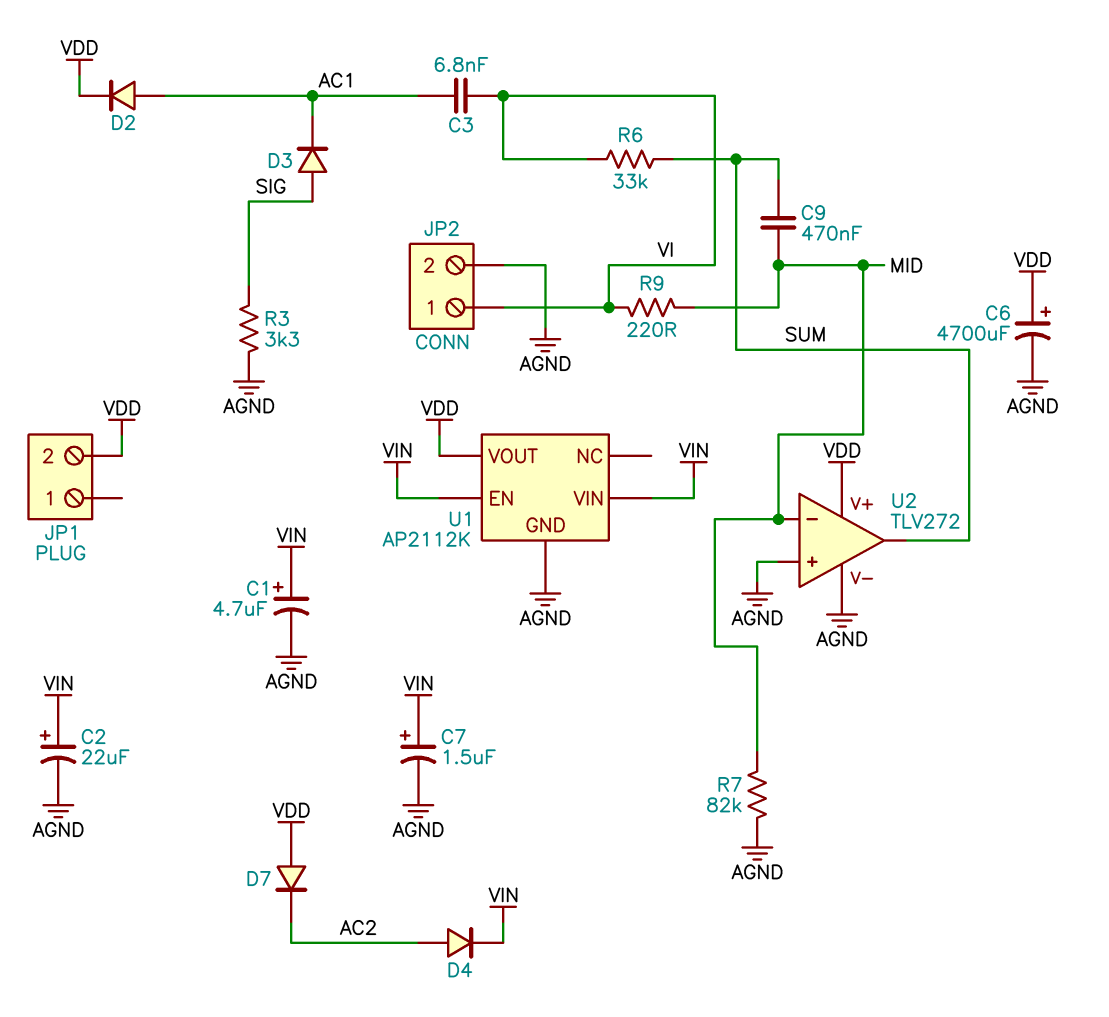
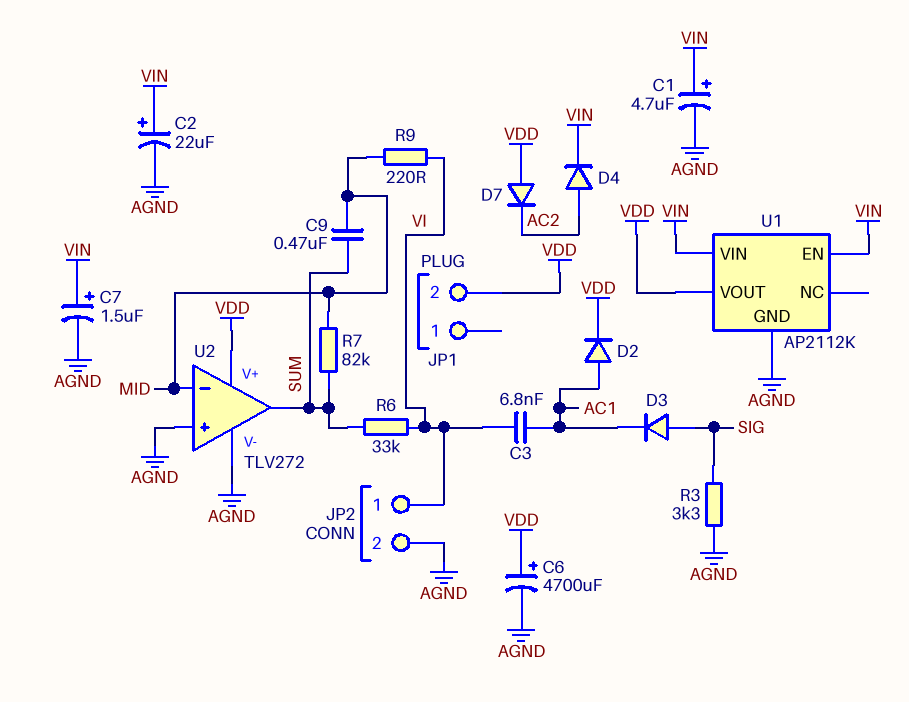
R7: 82k (AGND, MID) -> 82k (MID, SUM)

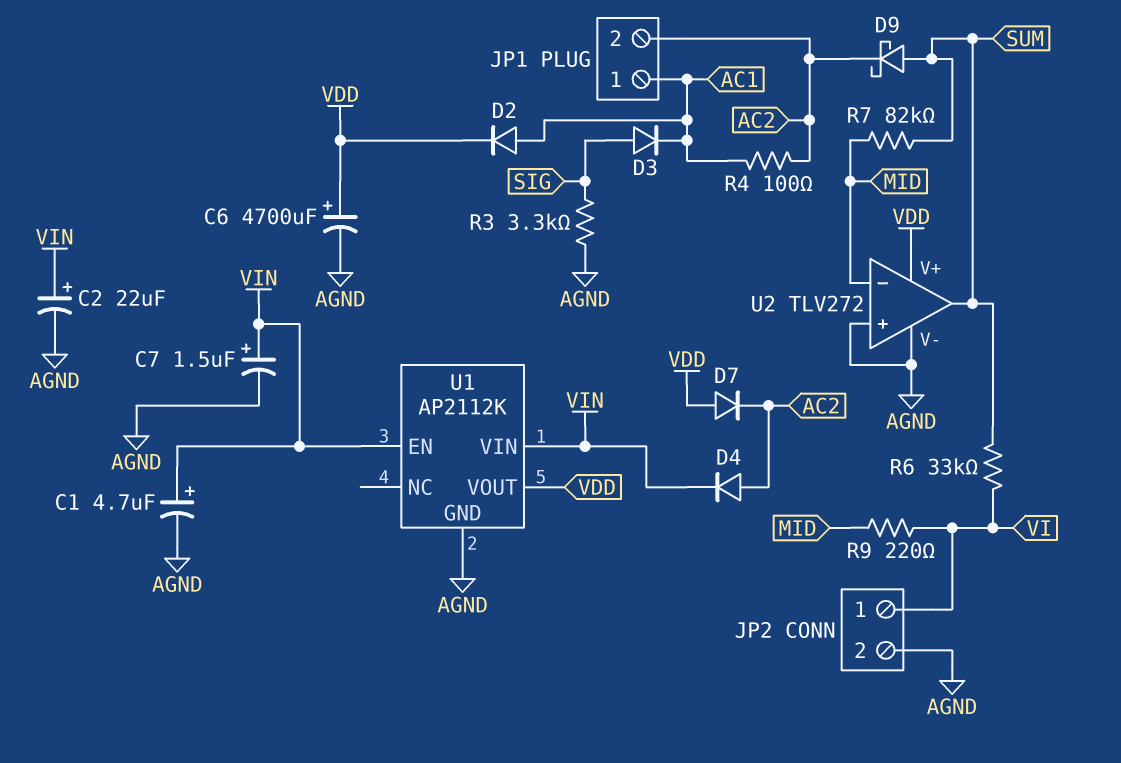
C3: 6.8nF (AC1, VI) -> none
C9: 470nF (MID, SUM) -> none
D9: none -> schottky (A SUM, K AC2)
JP1 pin 1: none -> AC1
JP1 pin 2: VDD -> AC2
R4: none -> 100 (AC1, AC2)

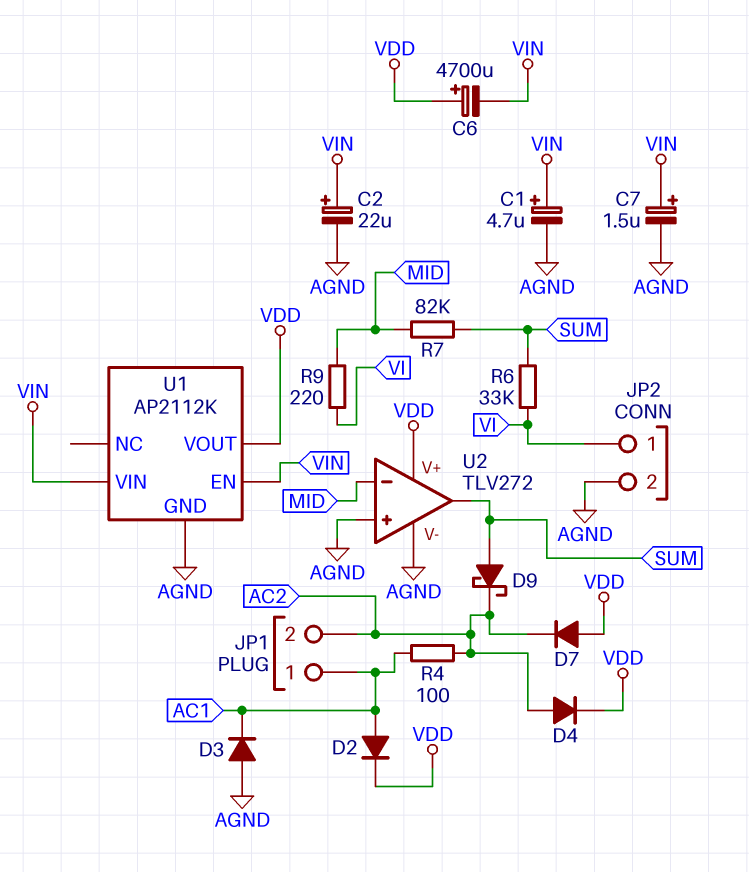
C6: 4700uF (plus VDD, minus AGND) -> 4700uF (plus VDD, minus VIN)
D3: diode (A SIG, K AC1) -> diode (A AGND, K AC1)
D4: diode (A AC2, K VIN) -> diode (A AC2, K VDD)
R3: 3.3k (AGND, SIG) -> none

